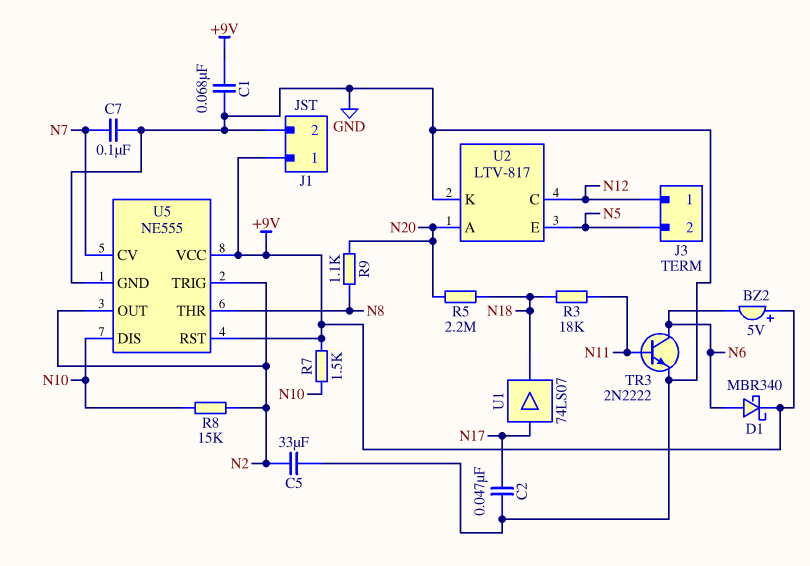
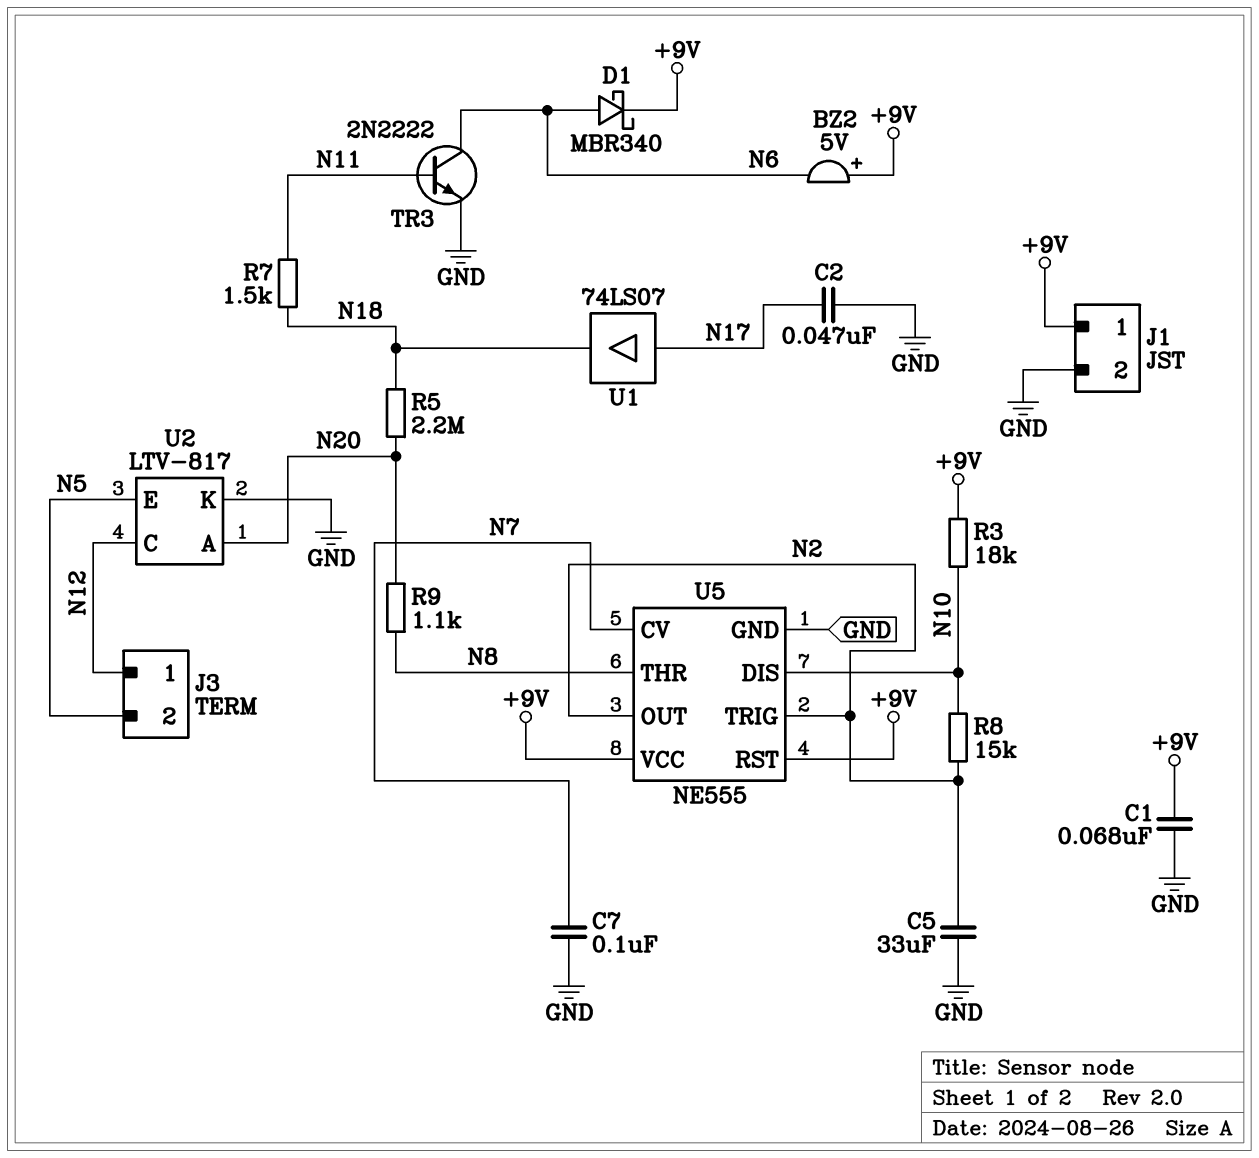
R3: 18k (N11, N18) -> 18k (+9V, N10)
R7: 1.5k (+9V, N10) -> 1.5k (N11, N18)

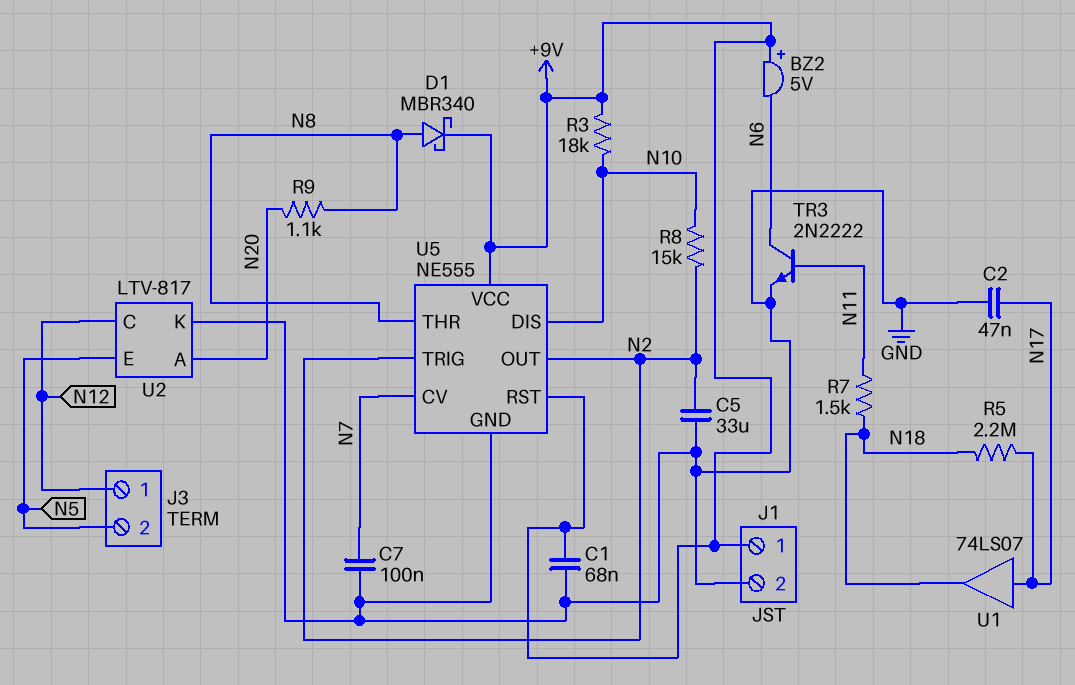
D1: schottky MBR340 (A N6, K +9V) -> schottky MBR340 (A N8, K +9V)
R5: 2.2M (N18, N20) -> 2.2M (N17, N18)

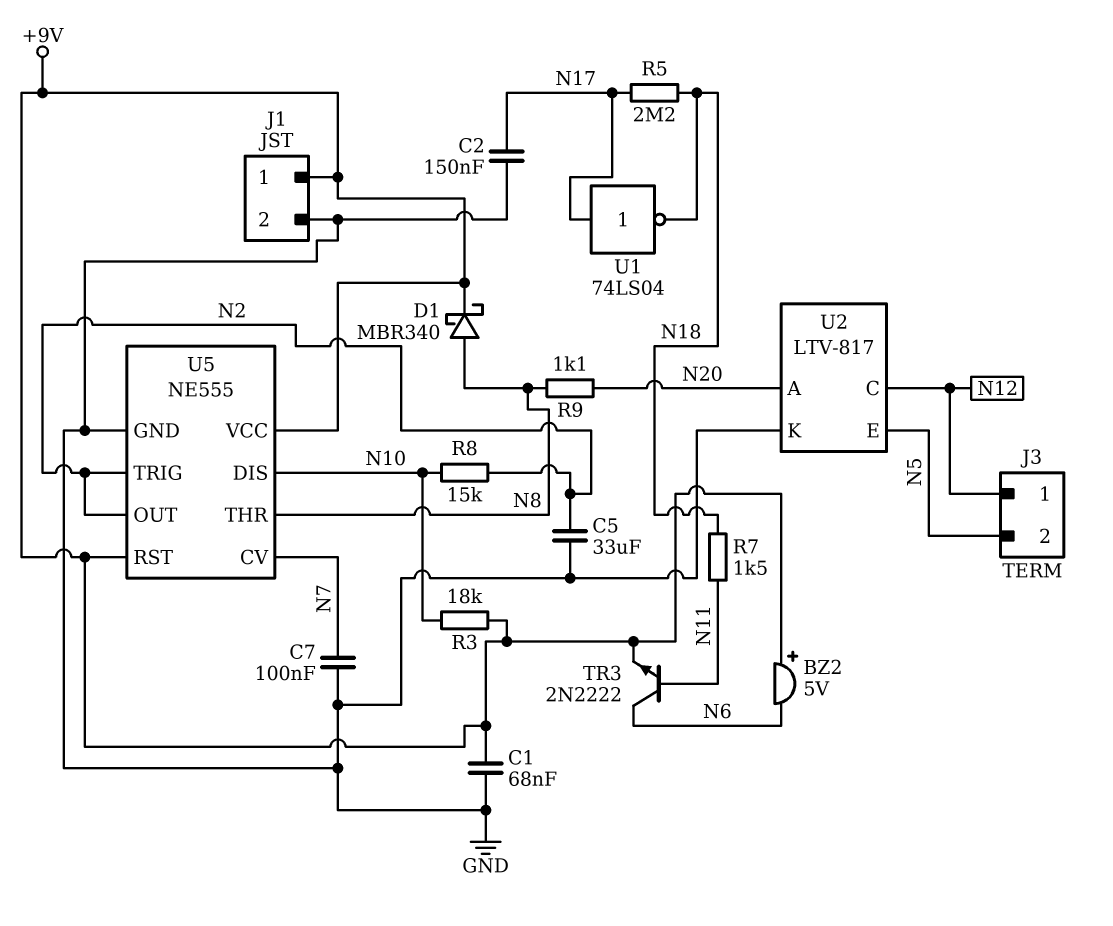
C2: 47nF (GND, N17) -> 150nF (GND, N17)
TR3: NPN 2N2222 (B N11, C N6, E GND) -> NPN 2N2222 (B N11, C N6, E +9V)
U1: buffer 74LS07 (in N17, out N18) -> NOT 74LS04 (in N17, out N18)

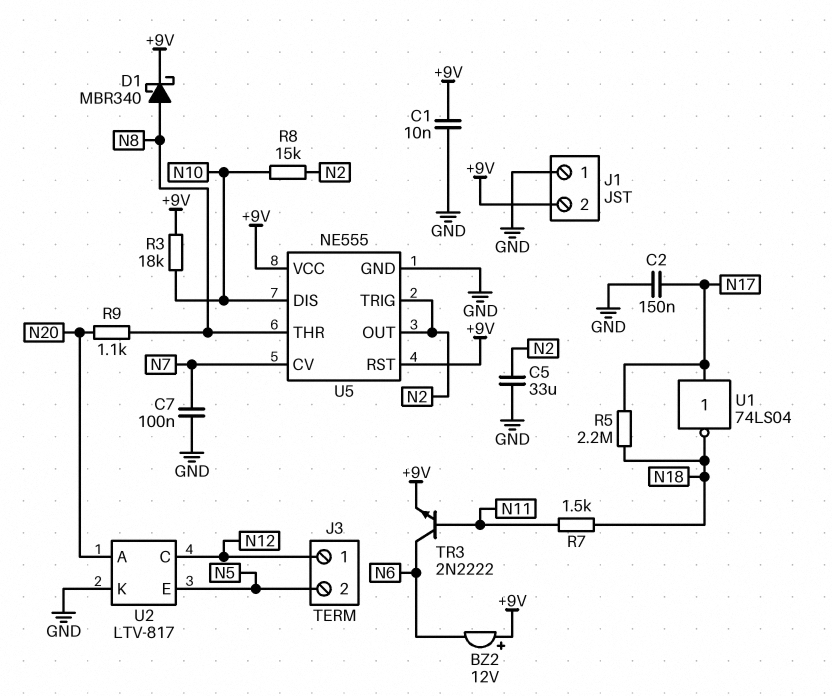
BZ2: buzzer 5V (plus +9V, minus N6) -> buzzer 12V (plus +9V, minus N6)
C1: 68nF (+9V, GND) -> 10nF (+9V, GND)
J1 pin 1: +9V -> GND
J1 pin 2: GND -> +9V

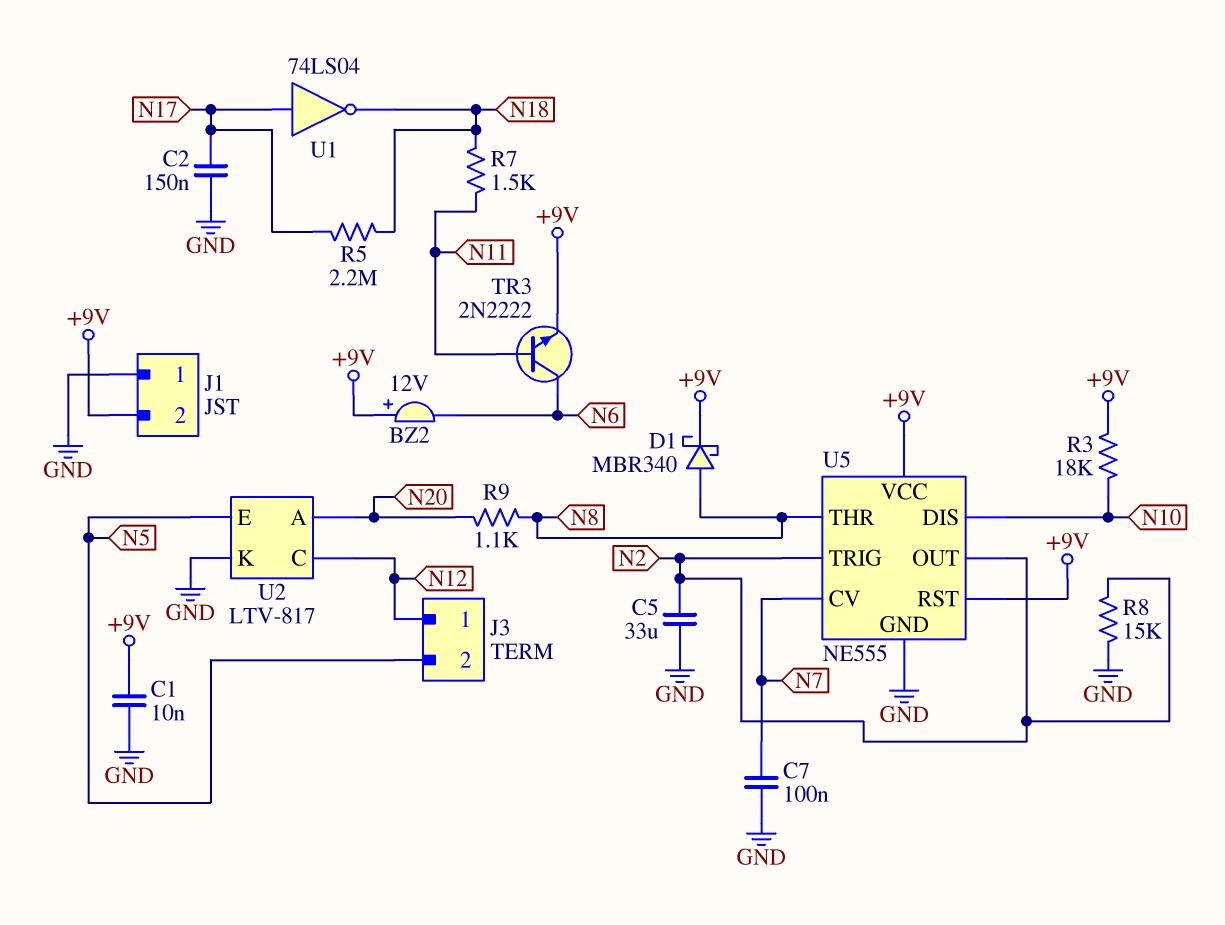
R8: 15k (N2, N10) -> 15k (GND, N2)

